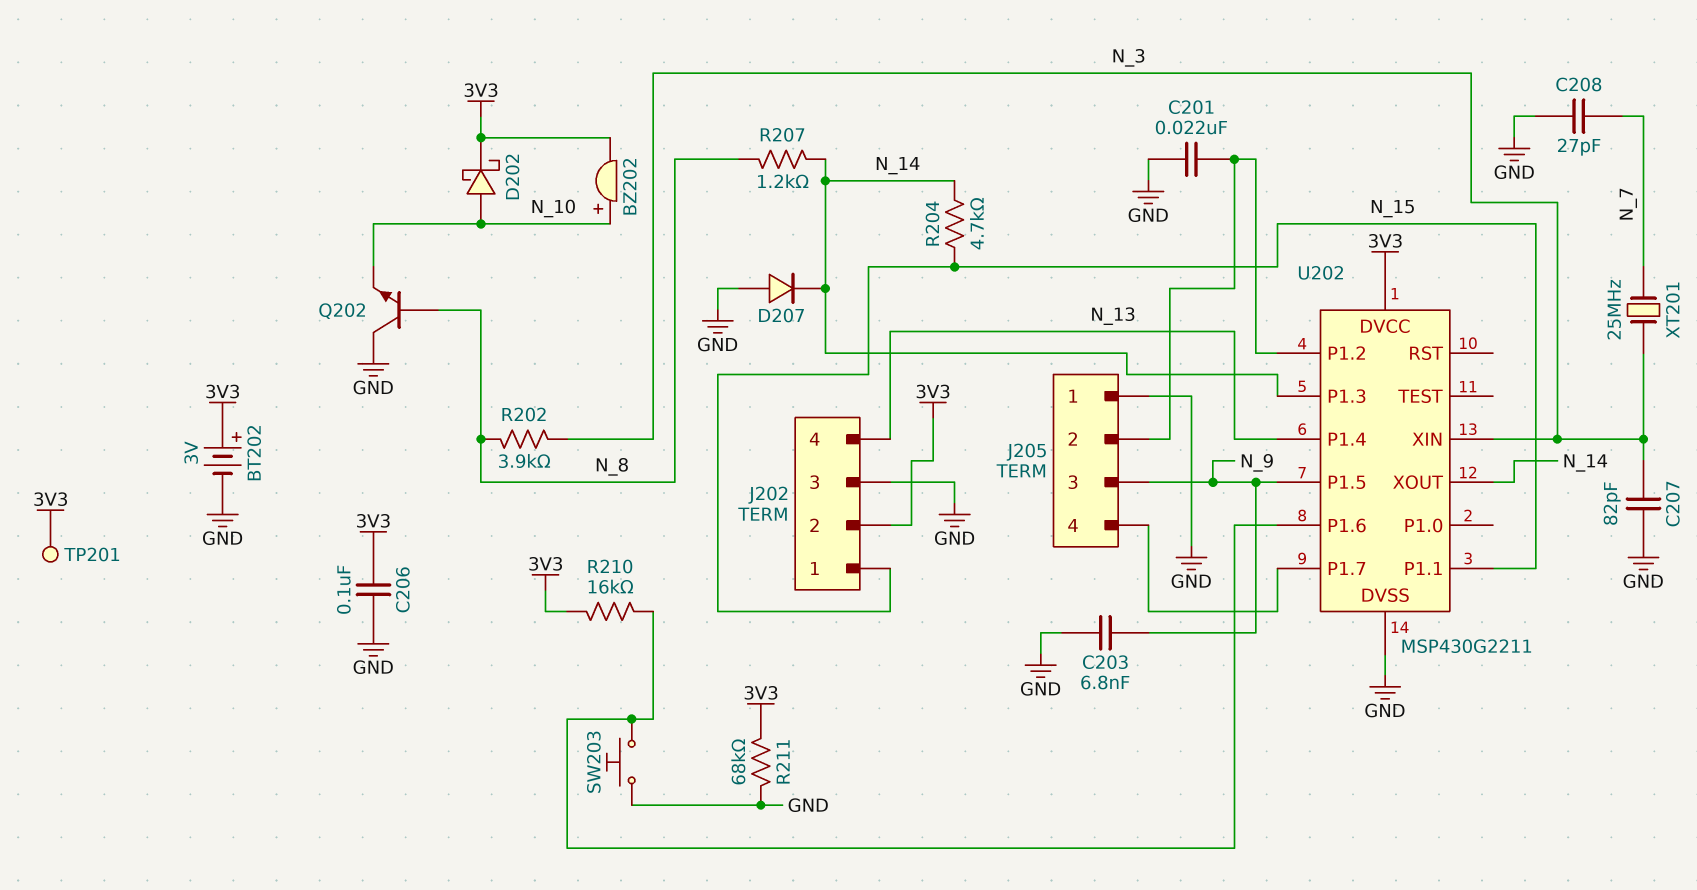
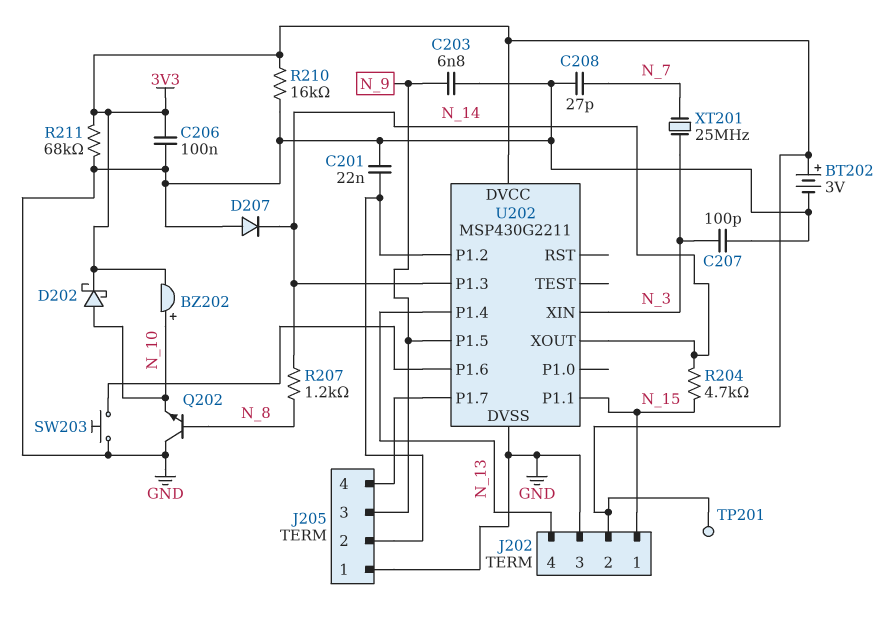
C207: 82pF (GND, N_3) -> 100pF (GND, N_3)
R202: 3.9k (N_3, N_8) -> none
R210: 16k (3V3, U202/P1.6) -> 16k (3V3, GND)

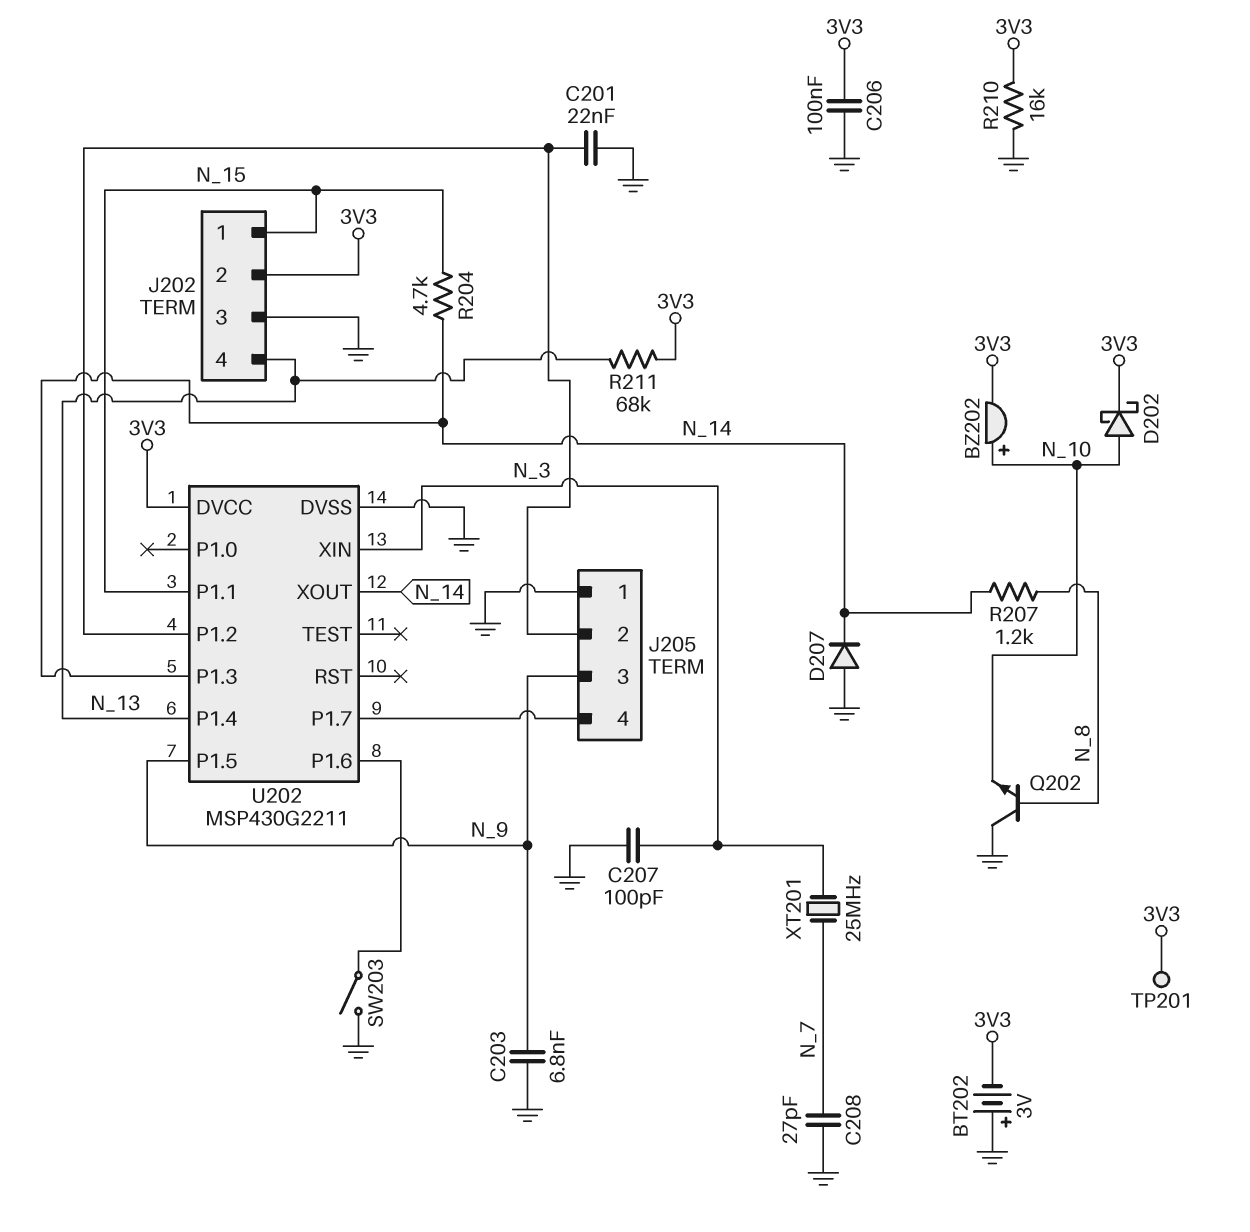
BT202: 3V (plus 3V3, minus GND) -> 3V (plus GND, minus 3V3)
R211: 68k (3V3, GND) -> 68k (3V3, N_13)
SW203: button (GND, U202/P1.6) -> switch (GND, U202/P1.6)

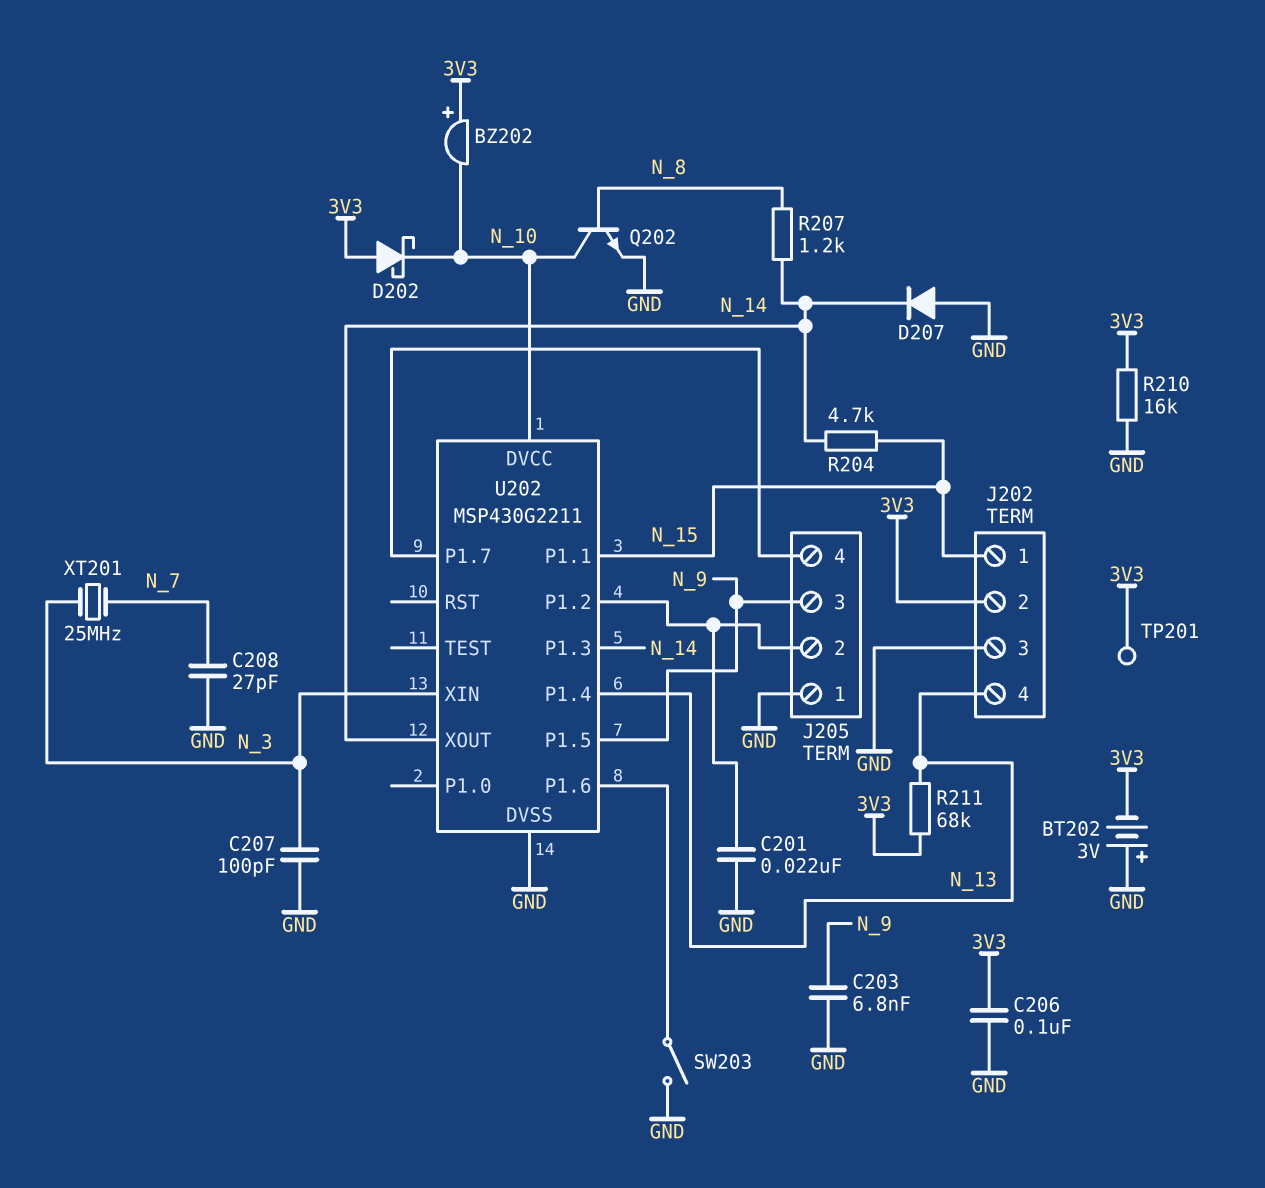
BZ202: buzzer (plus N_10, minus 3V3) -> buzzer (plus 3V3, minus N_10)
D202: schottky (A N_10, K 3V3) -> schottky (A 3V3, K N_10)
Q202: NPN (B N_8, C GND, E N_10) -> NPN (B N_8, C N_10, E GND)
U202 pin DVCC: 3V3 -> N_10

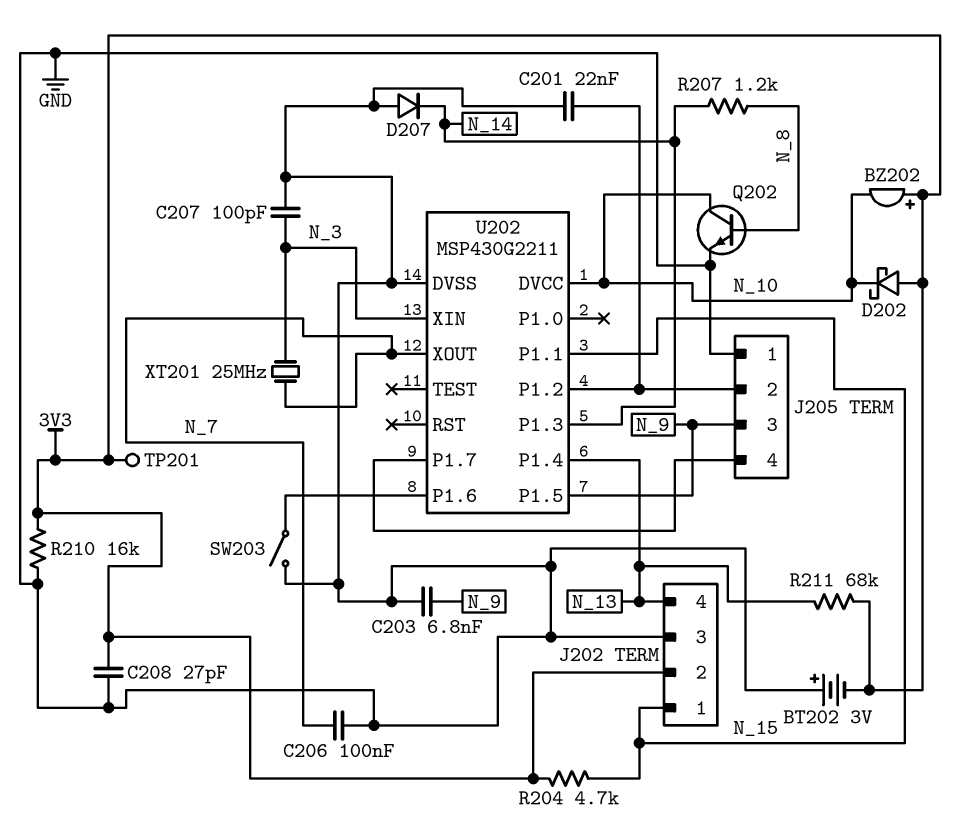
C206: 100nF (3V3, GND) -> 100nF (GND, N_7)
C208: 27pF (GND, N_7) -> 27pF (3V3, GND)
R204: 4.7k (N_14, N_15) -> 4.7k (3V3, N_15)
U202 pin XOUT: N_14 -> N_7

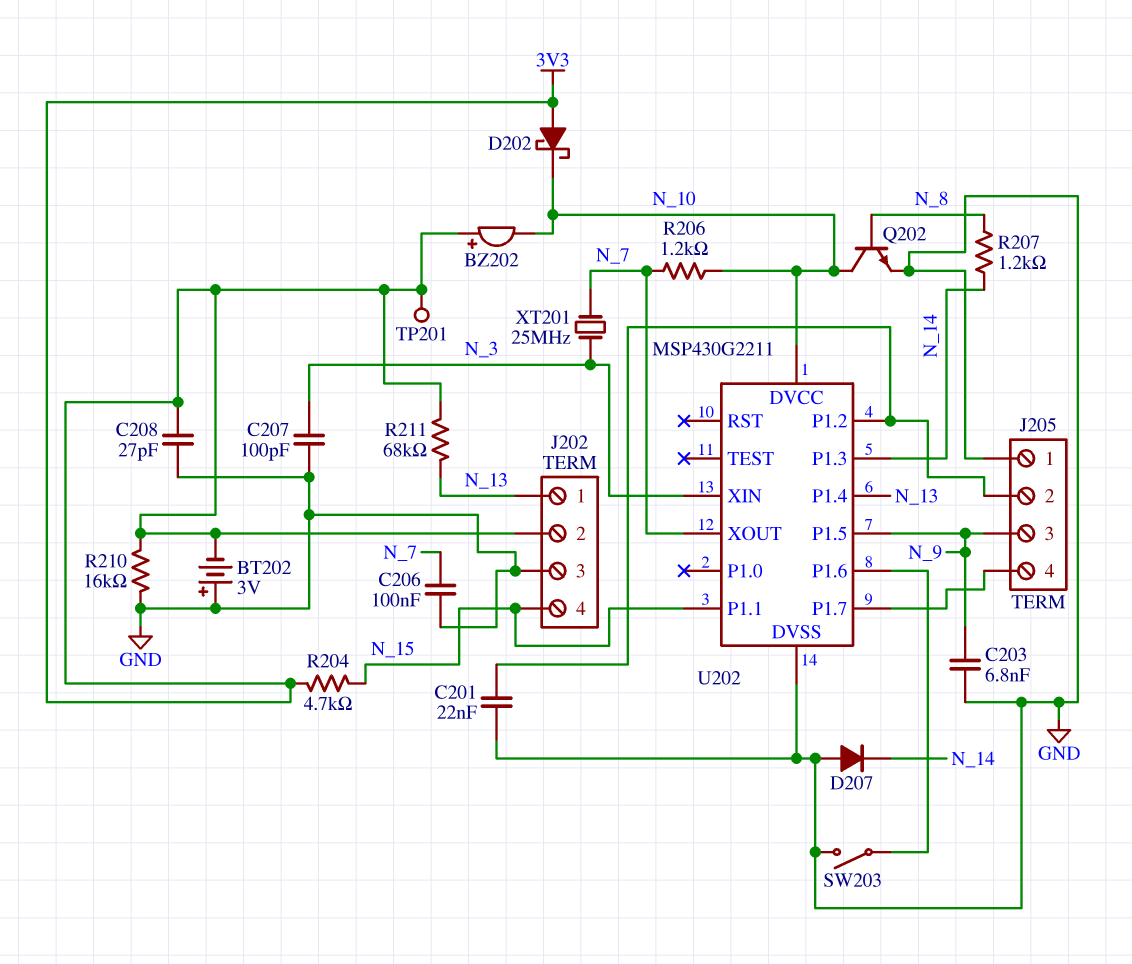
J202 pin 1: N_15 -> N_13
J202 pin 4: N_13 -> N_15
R206: none -> 1.2k (N_7, N_10)

